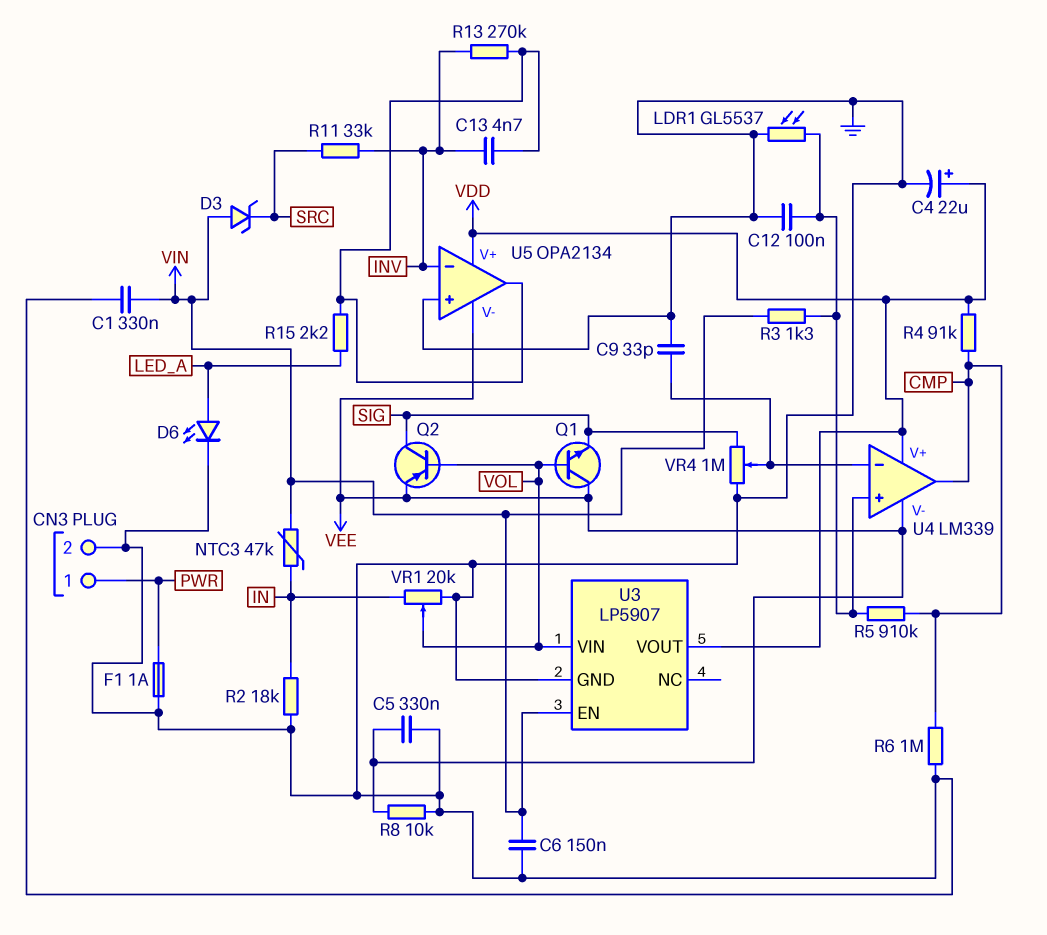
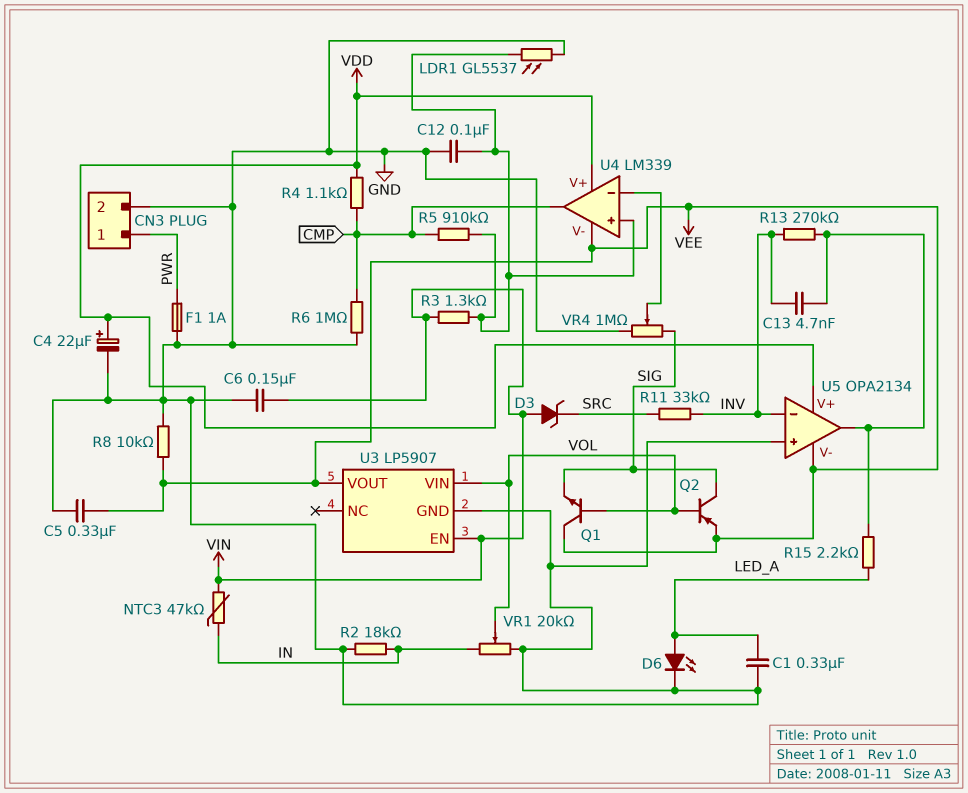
C1: 330nF (GND, VIN) -> 330nF (GND, LED_A)
C9: 33pF (GND, U4/in-) -> none
R4: 91k (CMP, VDD) -> 1.1k (CMP, VDD)
U3 pin VOUT: VDD -> VEE

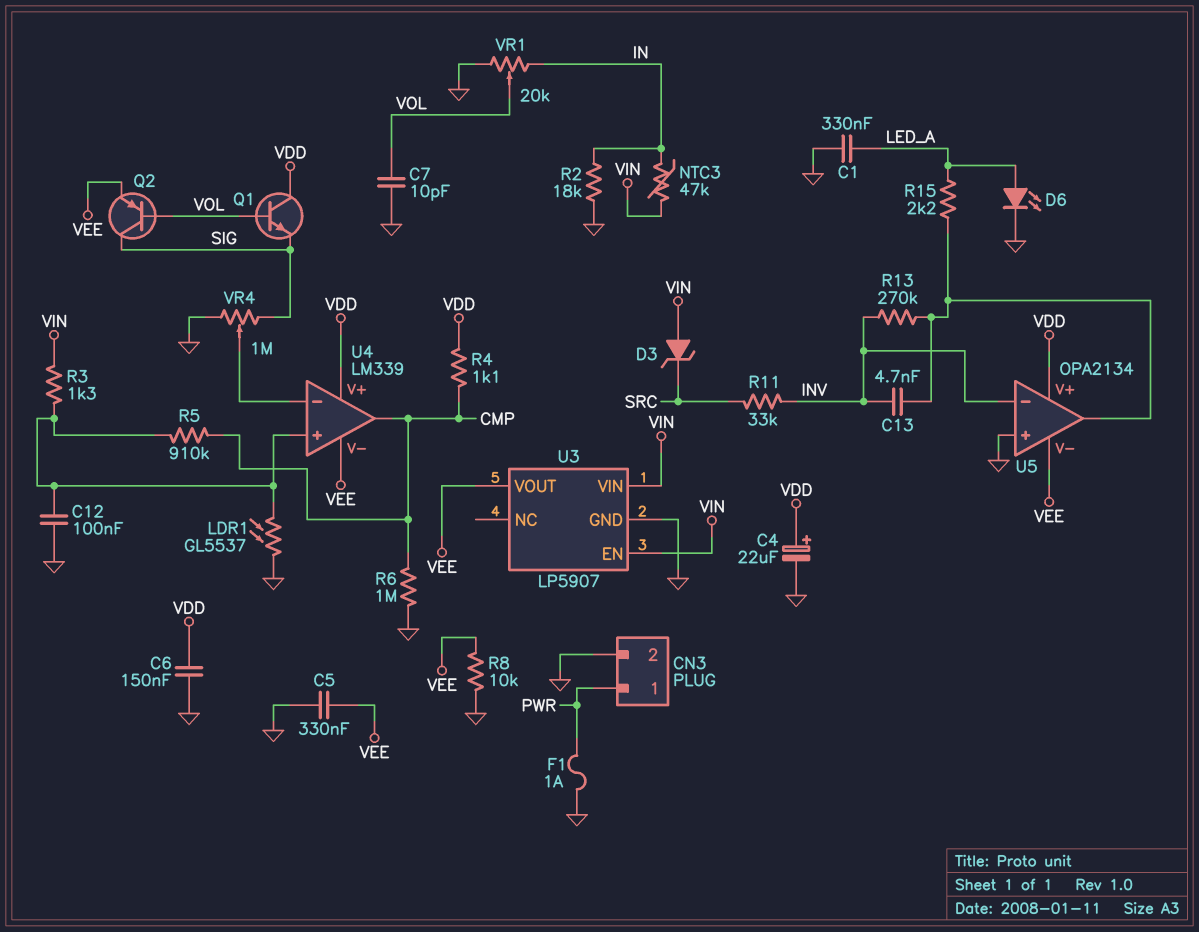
C6: 150nF (GND, VIN) -> 150nF (GND, VDD)
C7: none -> 10pF (GND, VOL)
Q1: NPN (B VOL, C VEE, E SIG) -> NPN (B VOL, C VDD, E SIG)
U3 pin VIN: VOL -> VIN

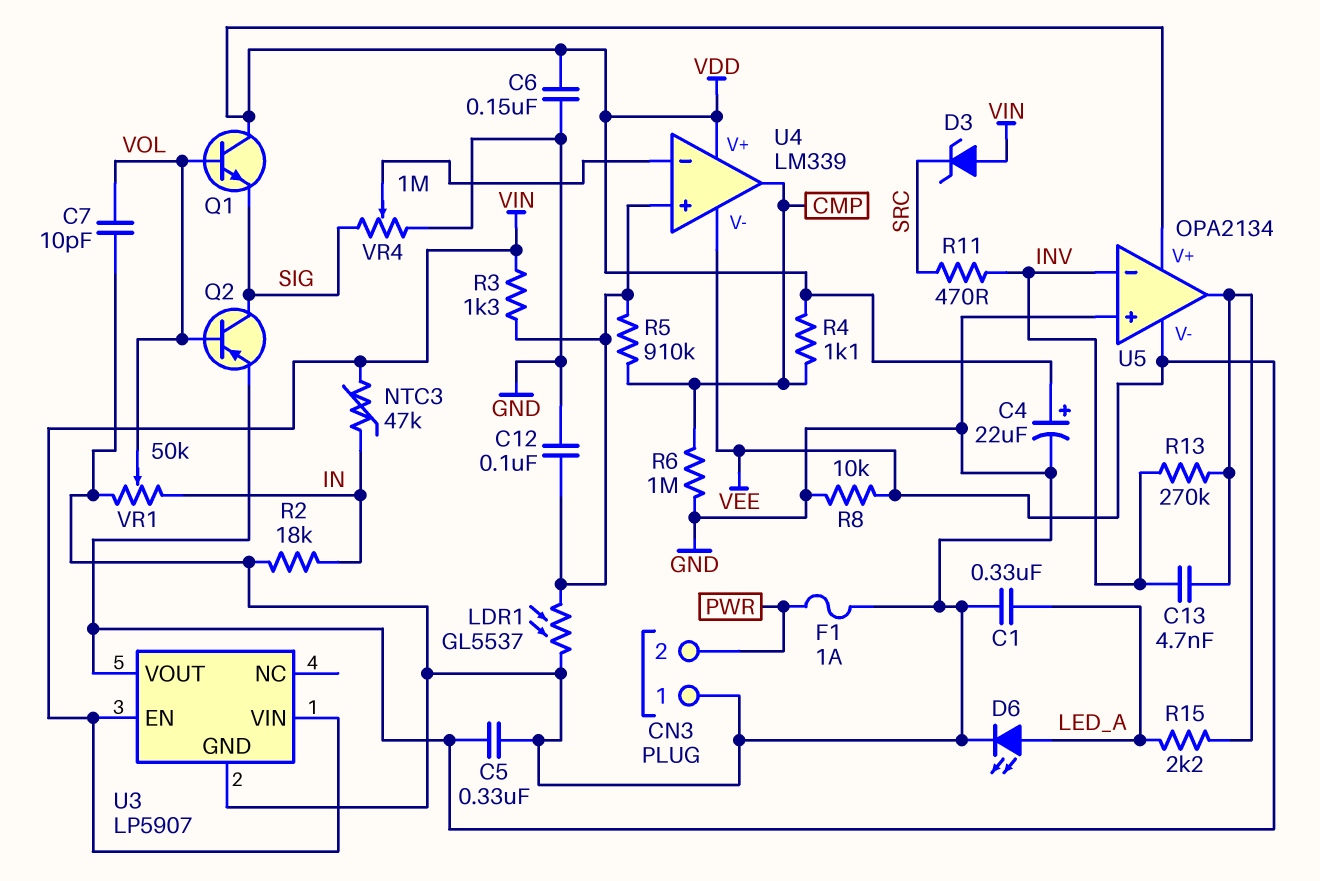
CN3 pin 1: PWR -> GND
CN3 pin 2: GND -> PWR
R11: 33k (INV, SRC) -> 470 (INV, SRC)
VR1: 20k (GND, IN, wiper VOL) -> 50k (GND, IN, wiper VOL)

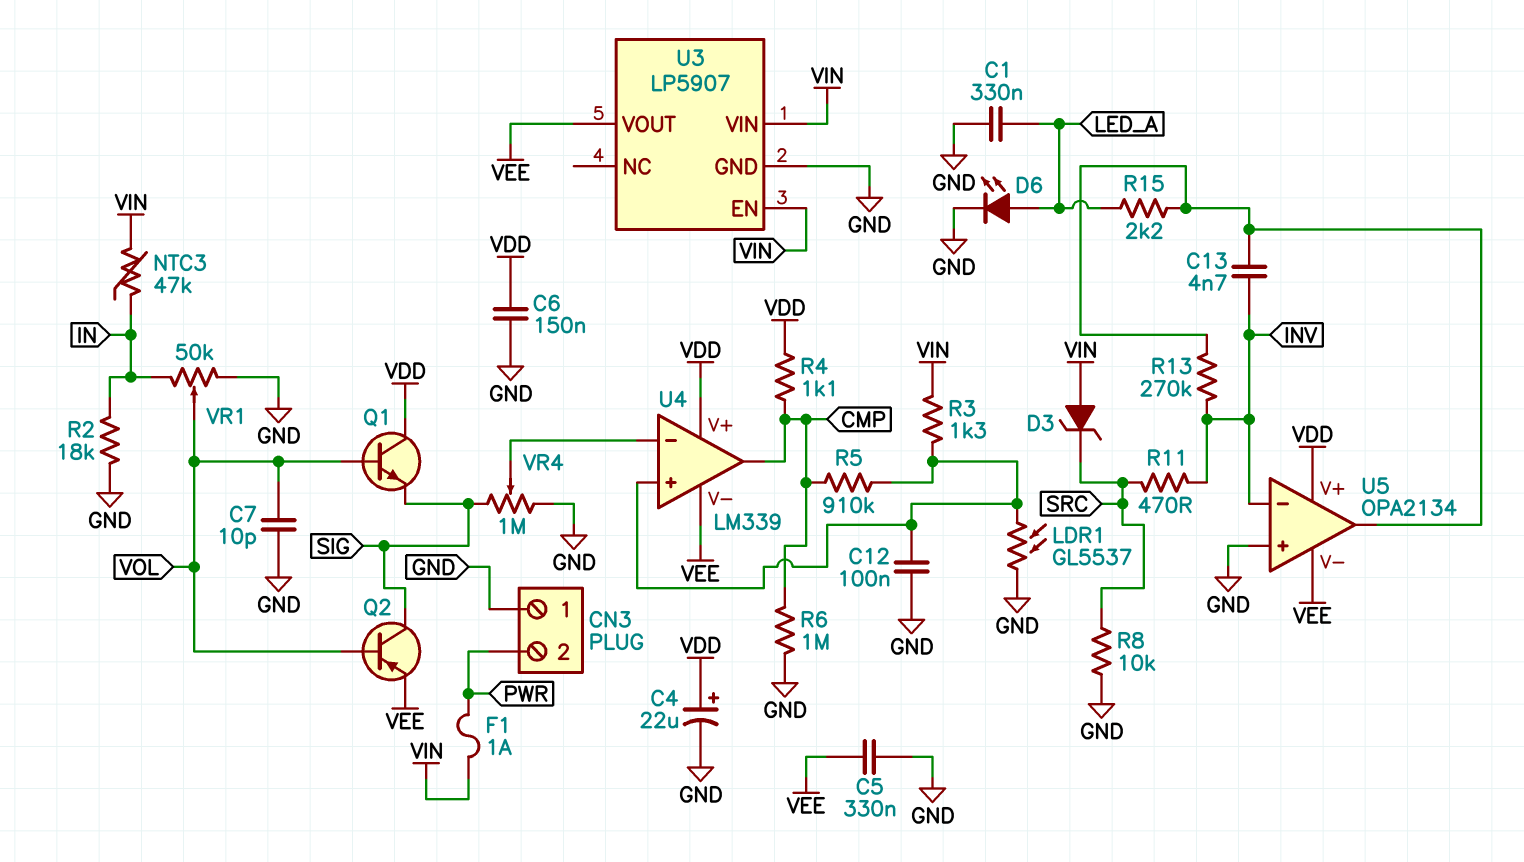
F1: 1A (GND, PWR) -> 1A (PWR, VIN)
R8: 10k (GND, VEE) -> 10k (GND, SRC)

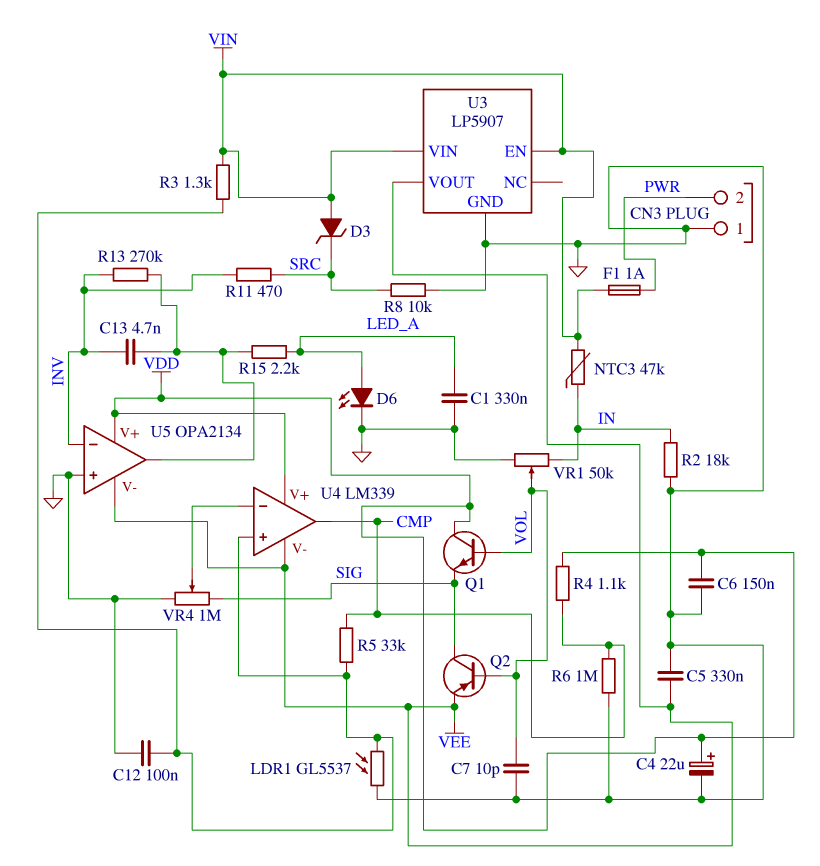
R5: 910k (CMP, U4/in+) -> 33k (CMP, U4/in+)

